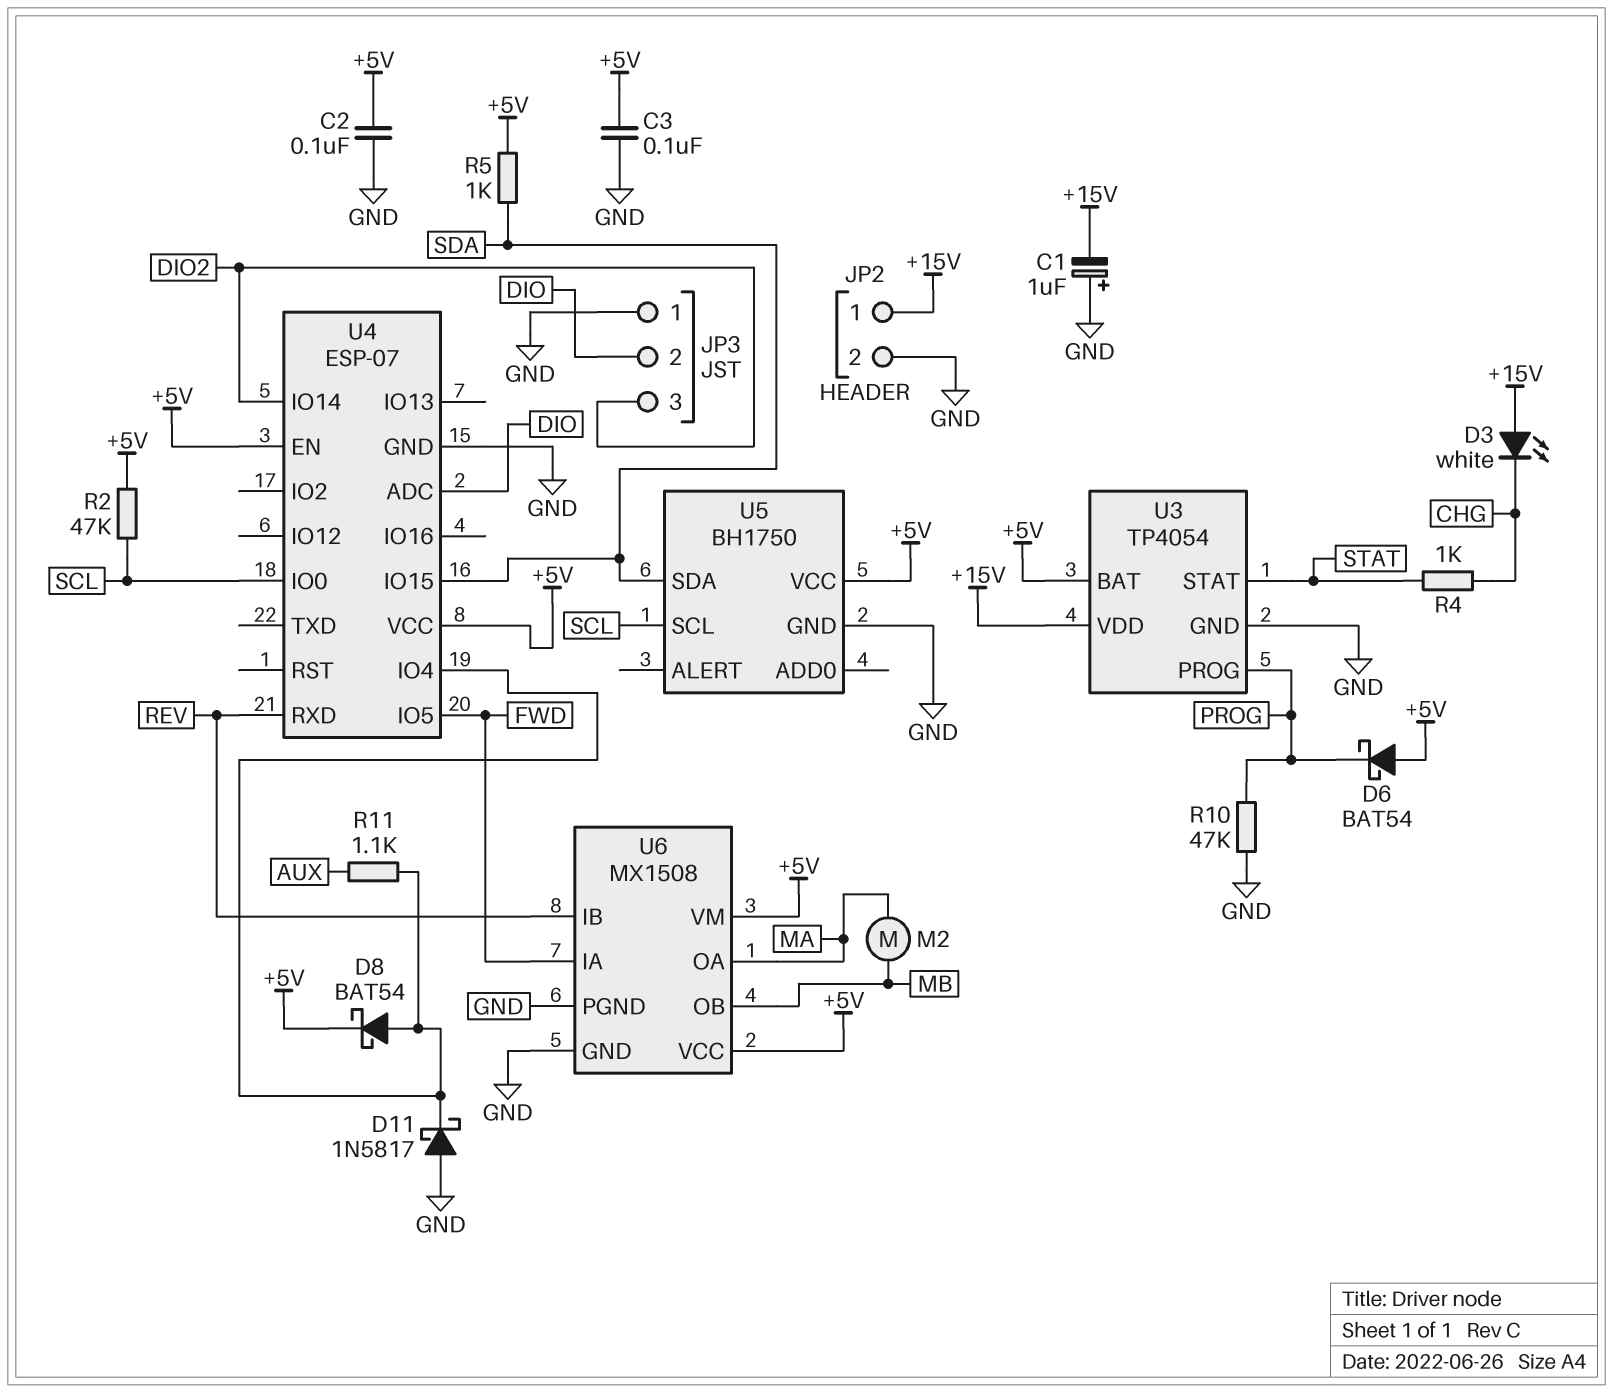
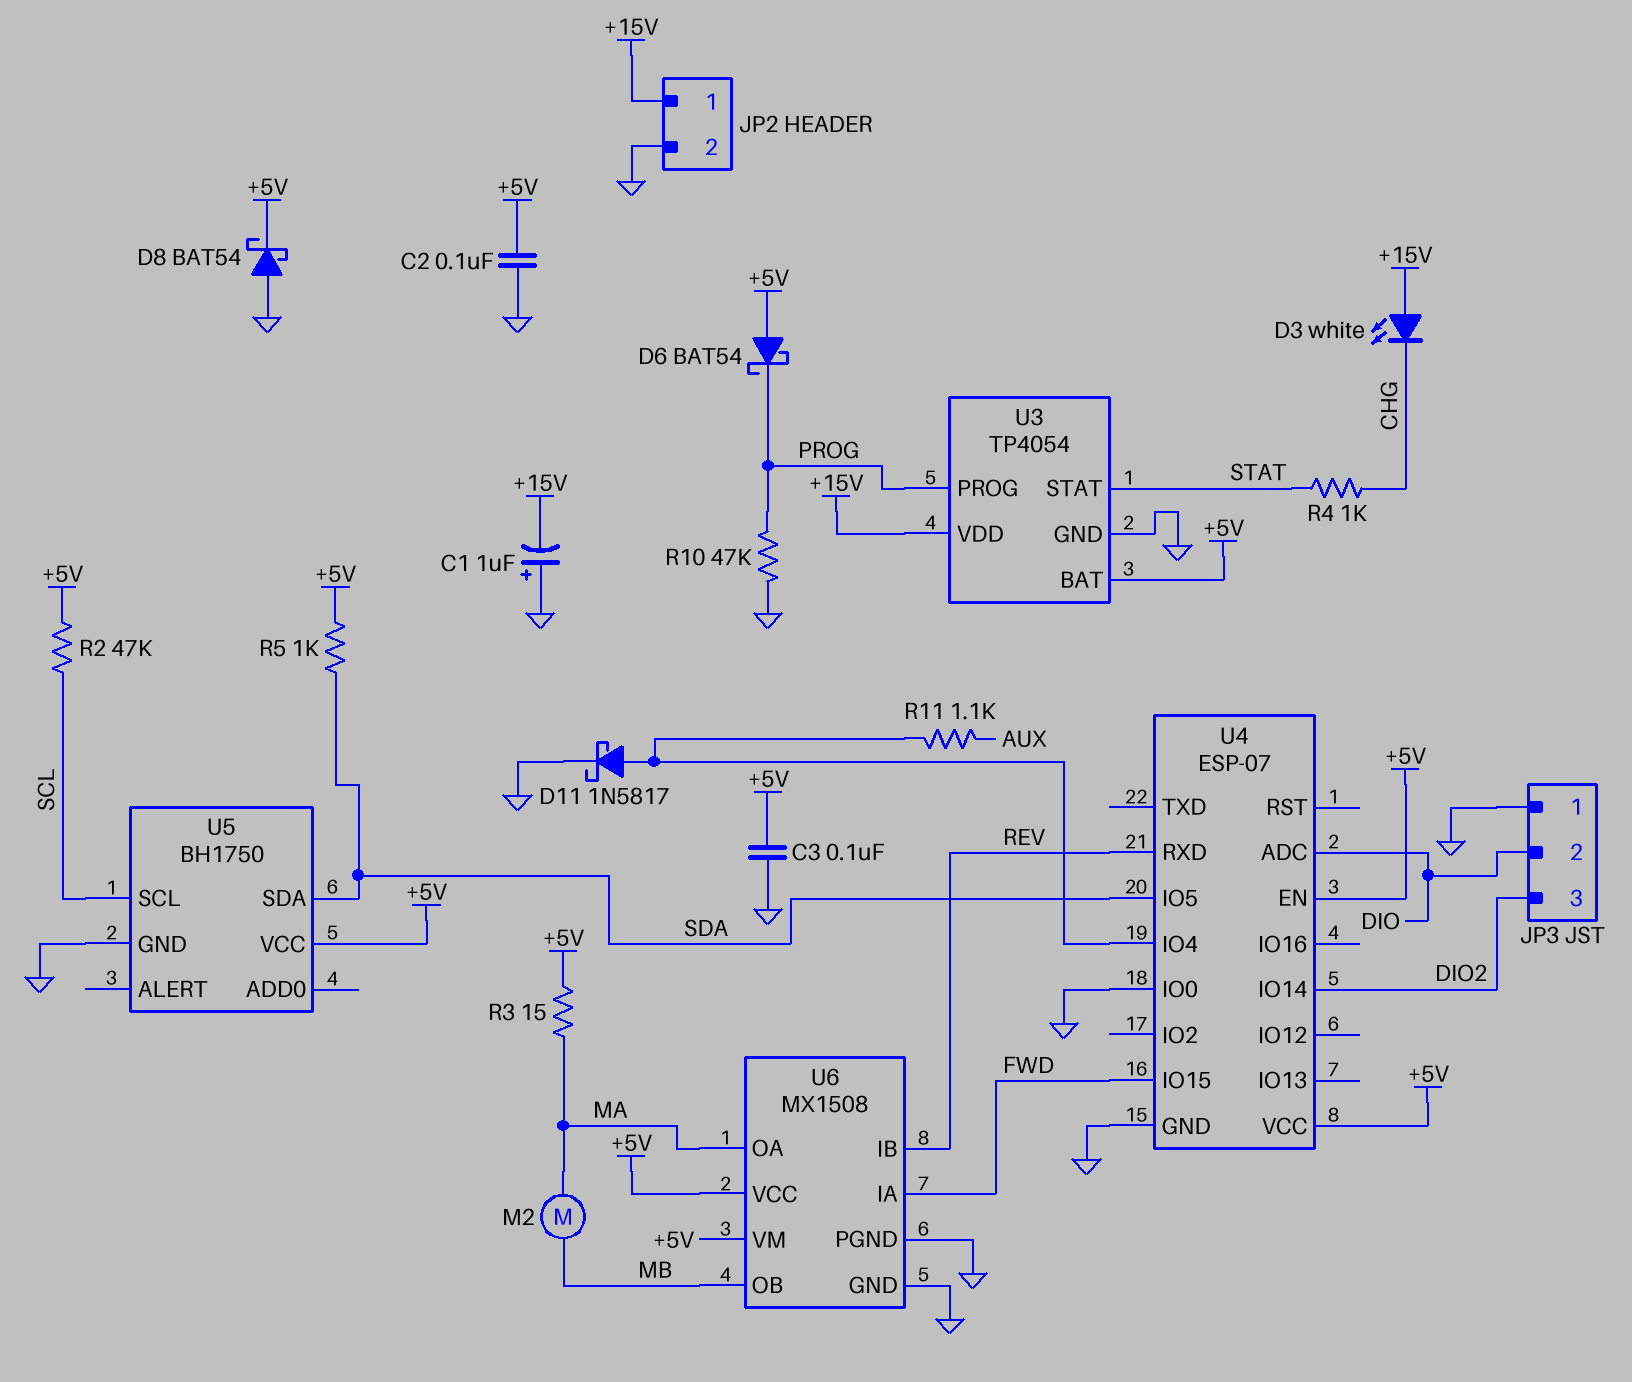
D8: schottky BAT54 (A U4/IO4, K +5V) -> schottky BAT54 (A GND, K +5V)
D11: schottky 1N5817 (A GND, K U4/IO4) -> schottky 1N5817 (A U4/IO4, K GND)
R3: none -> 15 (+5V, MA)
U4 pin IO0: SCL -> GND
U4 pin IO5: FWD -> SDA
U4 pin IO15: SDA -> FWD

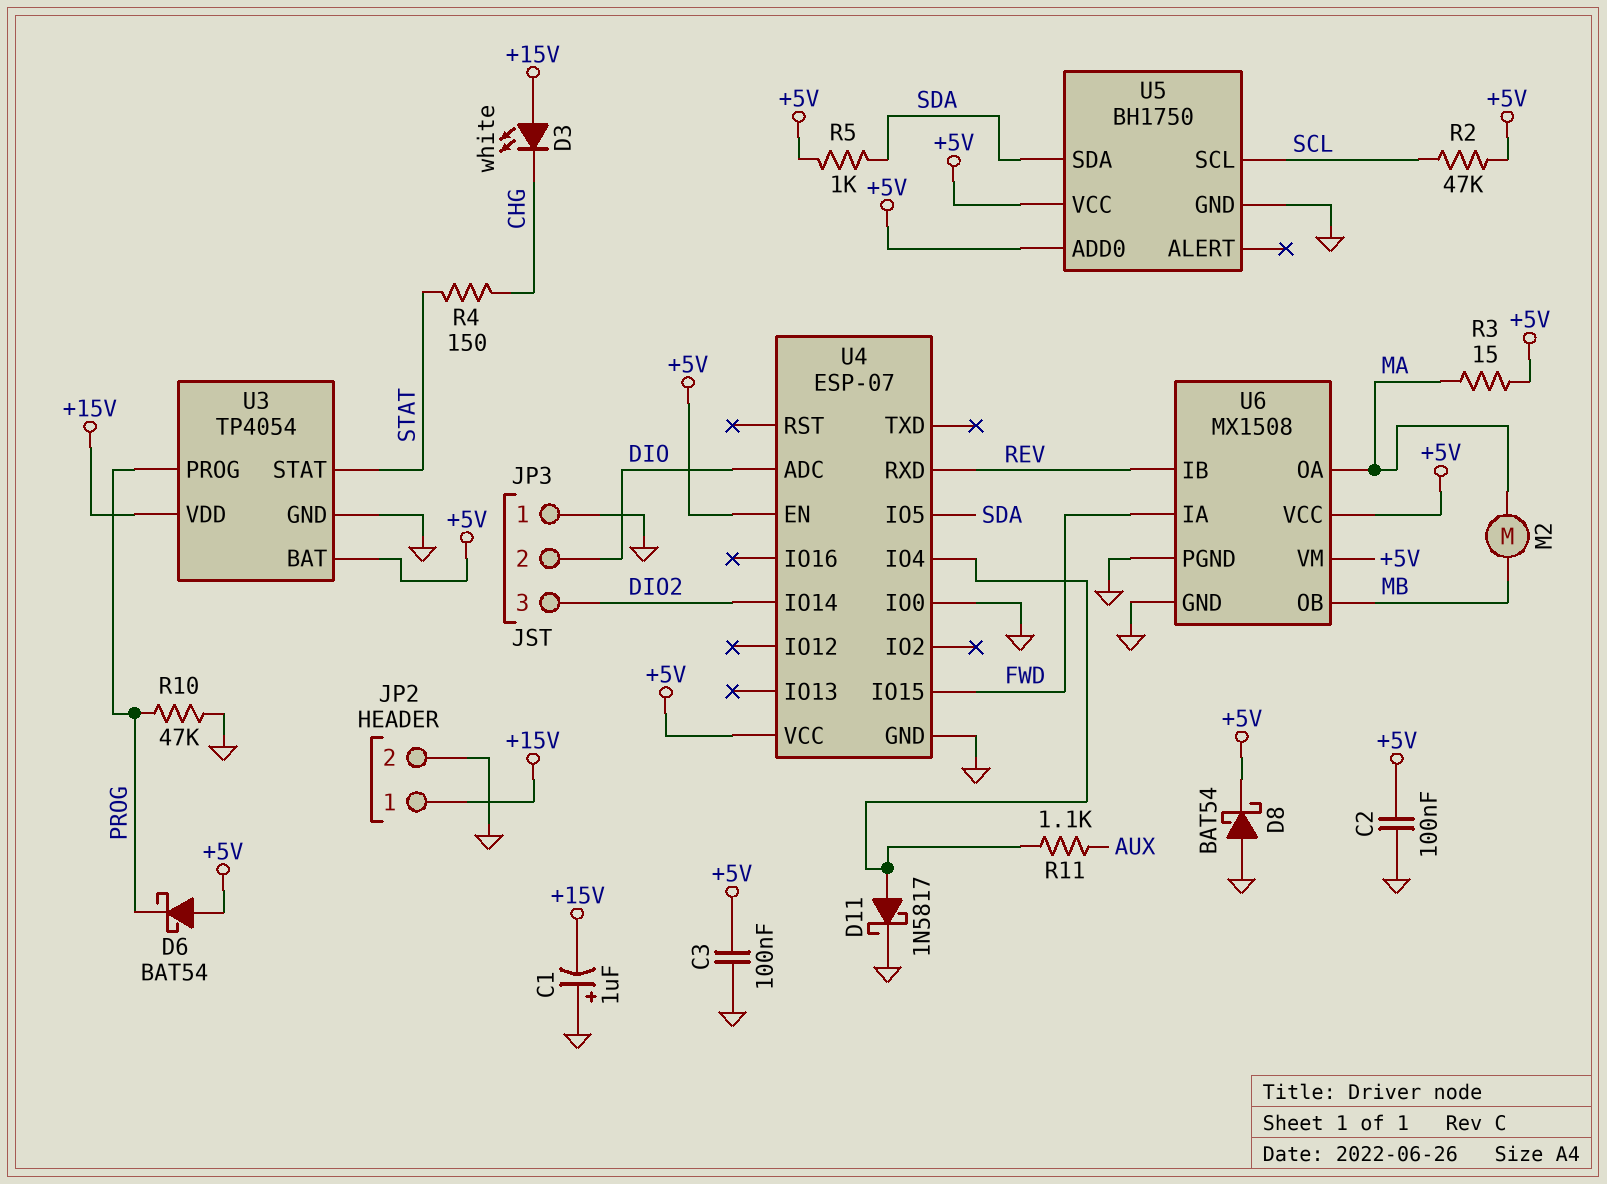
R4: 1k (CHG, STAT) -> 150 (CHG, STAT)
U5 pin ADD0: none -> +5V

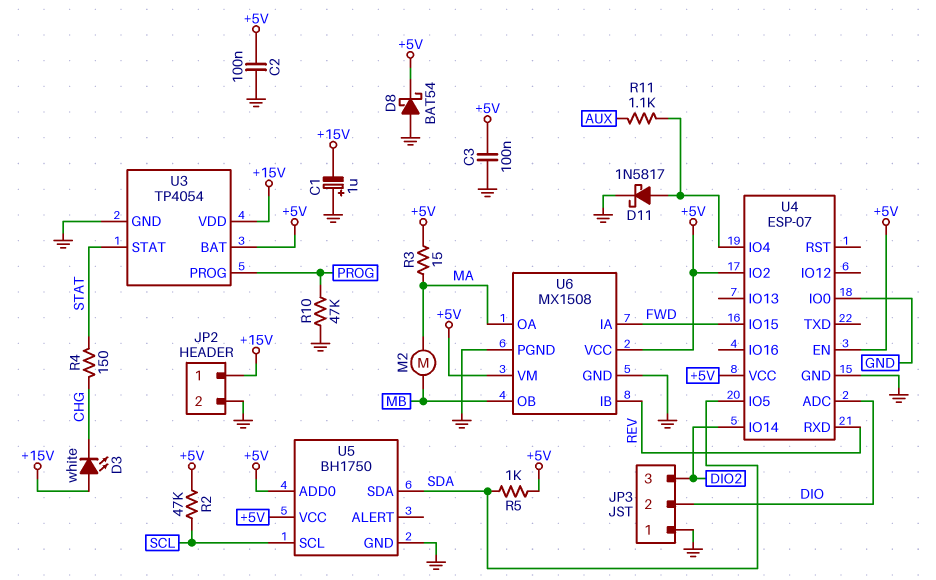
D6: schottky BAT54 (A +5V, K PROG) -> none
U4 pin IO2: none -> +5V

